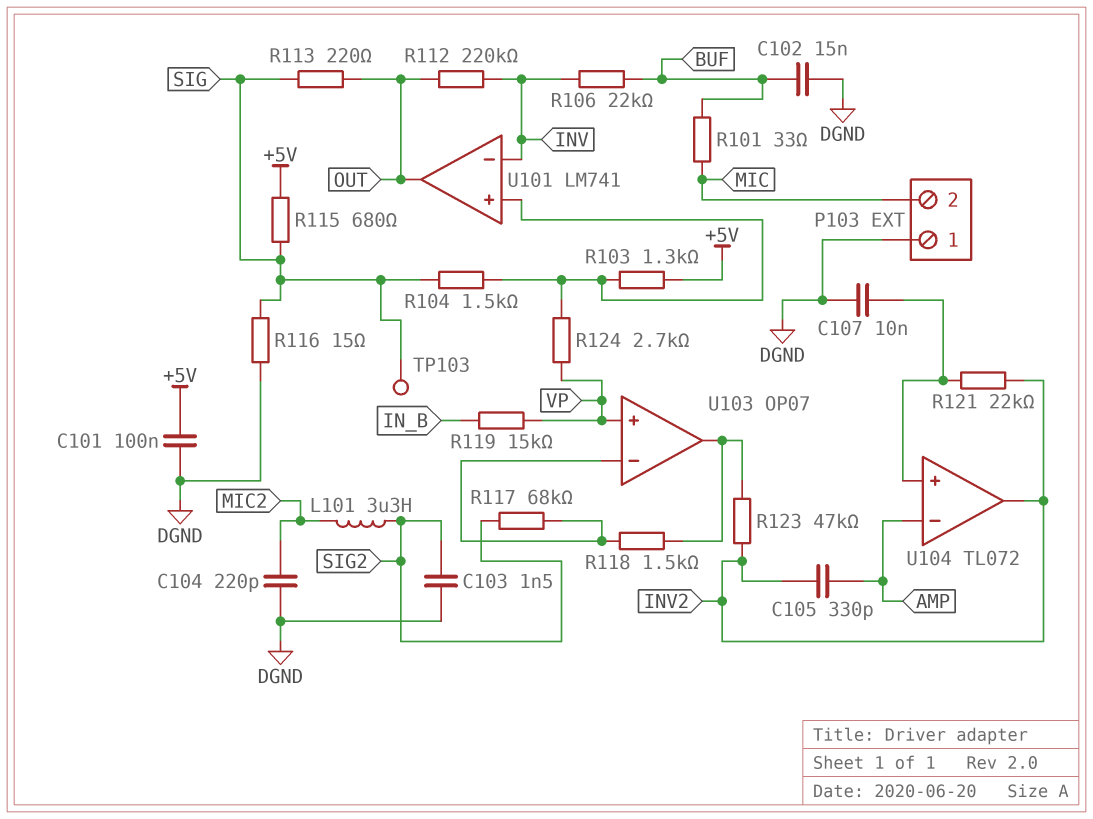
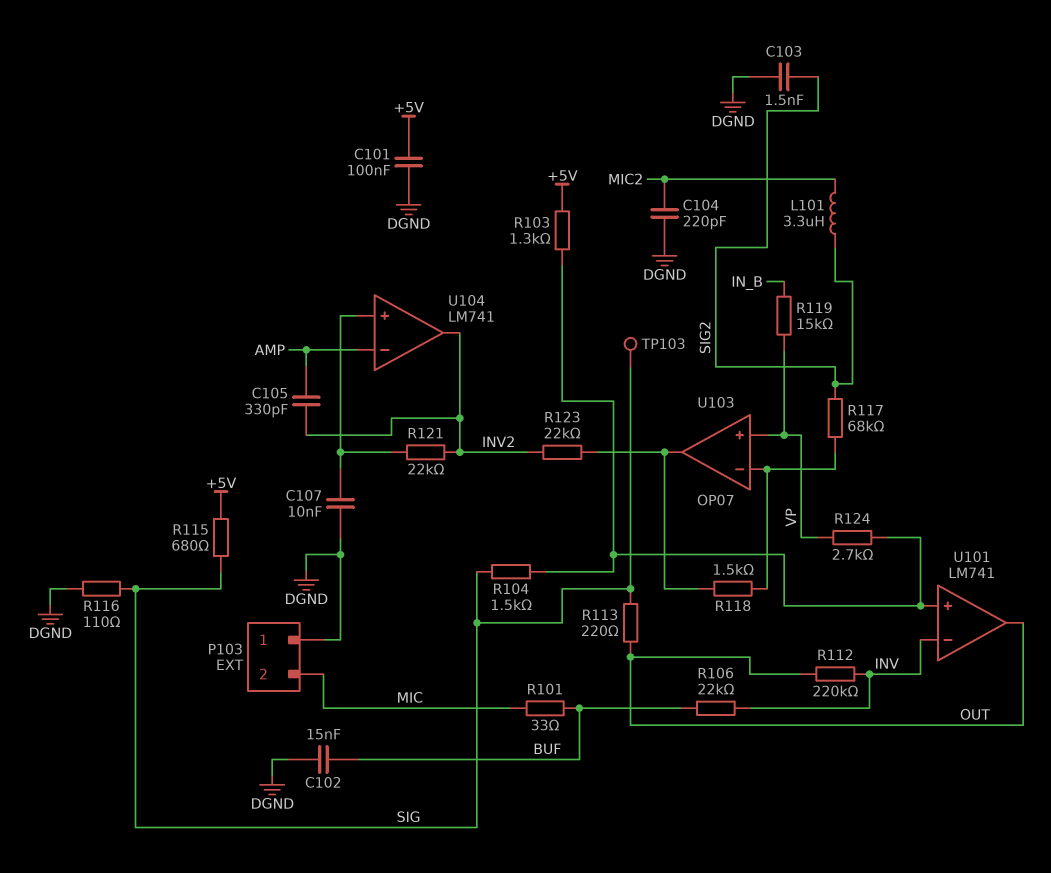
R116: 15 (DGND, SIG) -> 110 (DGND, SIG)
R123: 47k (INV2, U103/out) -> 22k (INV2, U103/out)
U104: TL072 -> LM741

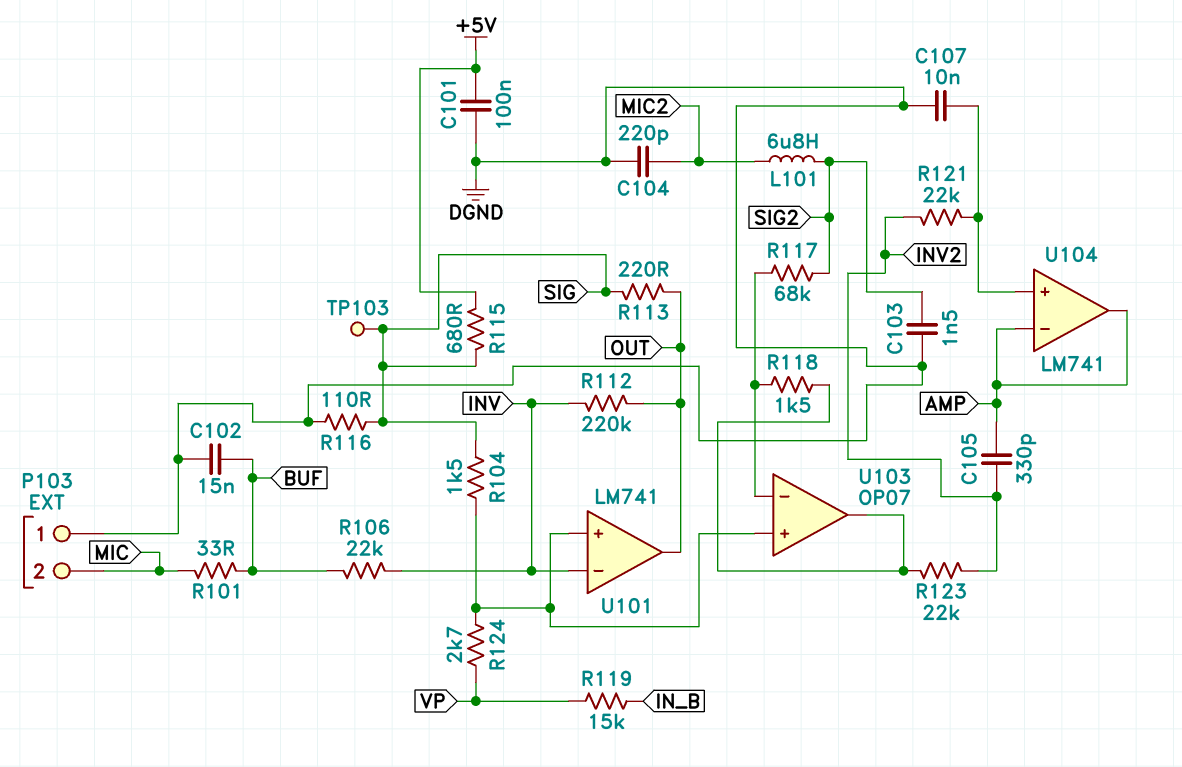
L101: 3.3uH (MIC2, SIG2) -> 6.8uH (MIC2, SIG2)
R103: 1.3k (+5V, U101/in+) -> none
U103 pin in+: VP -> U101/in+
U104 pin out: INV2 -> AMP

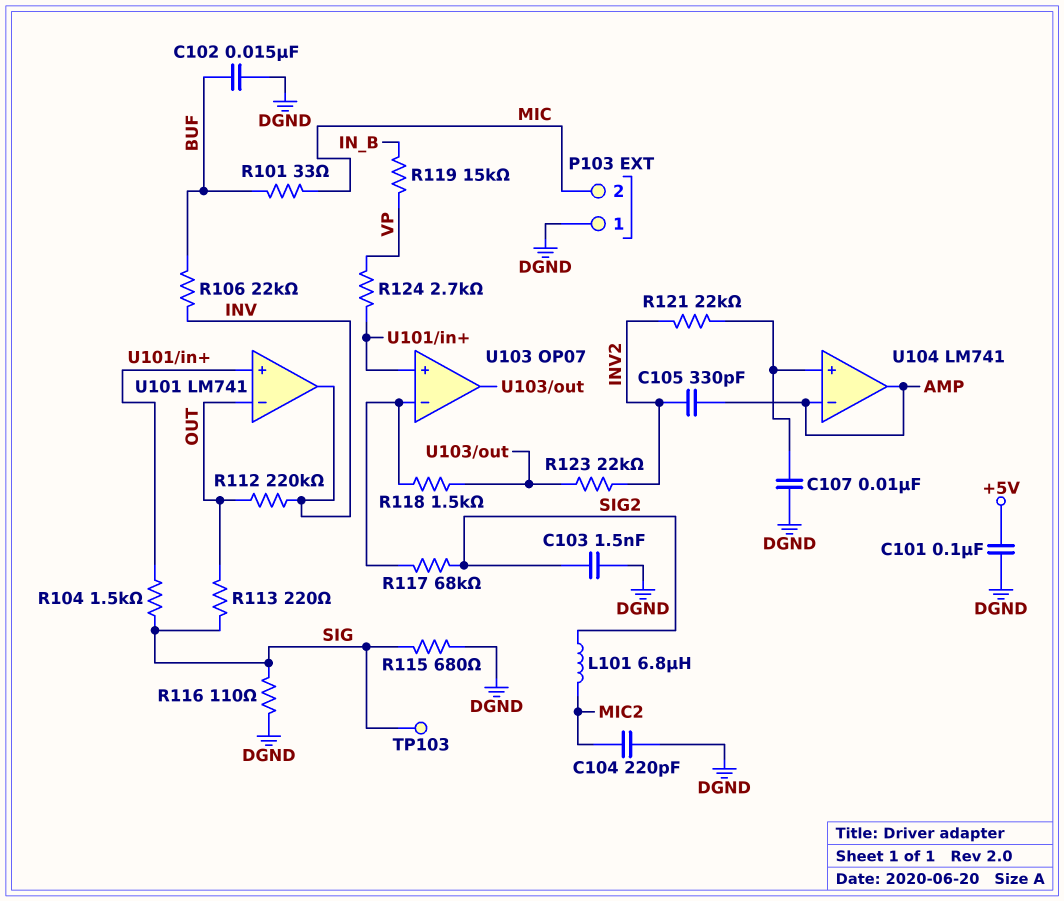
R115: 680 (+5V, SIG) -> 680 (DGND, SIG)
U101 pin in-: INV -> OUT
U101 pin out: OUT -> INV

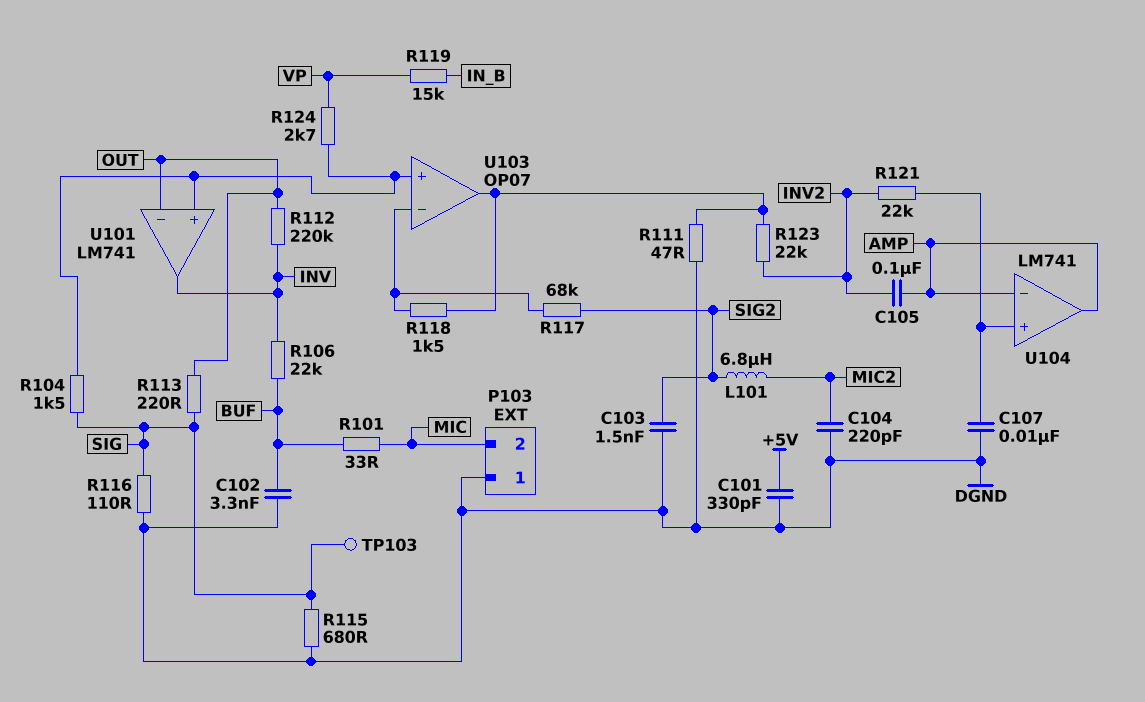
C101: 100nF (+5V, DGND) -> 330pF (+5V, DGND)
C102: 15nF (BUF, DGND) -> 3.3nF (BUF, DGND)
C105: 330pF (AMP, INV2) -> 100nF (AMP, INV2)
R111: none -> 47 (DGND, U103/out)

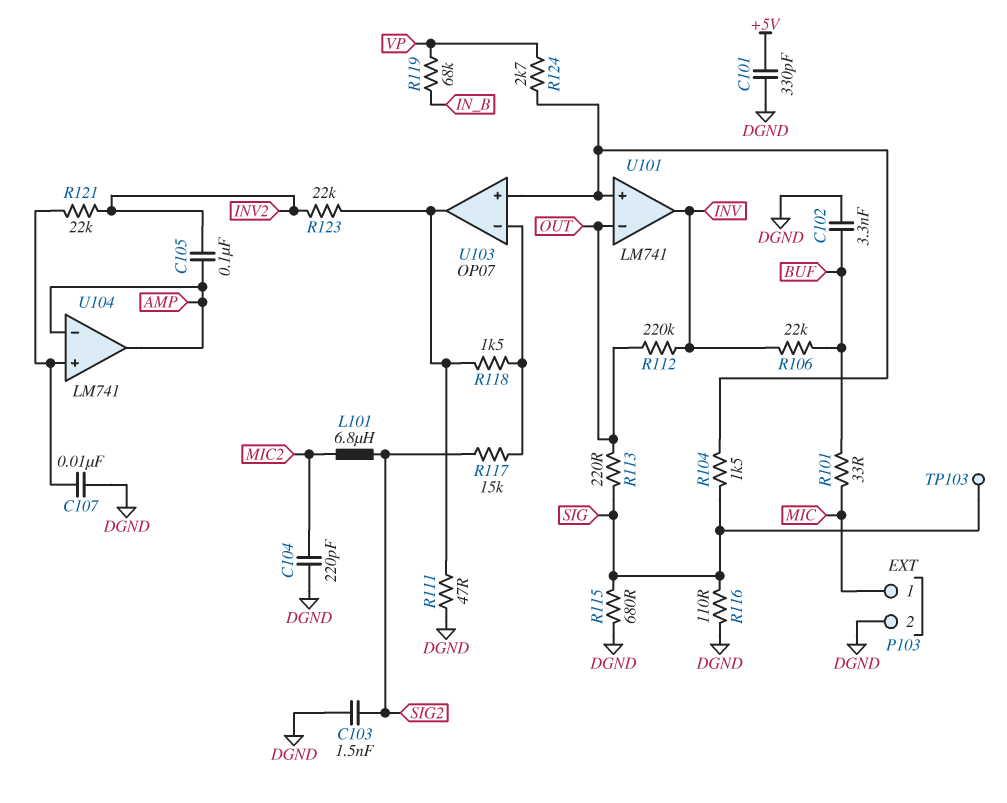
P103 pin 1: DGND -> MIC
P103 pin 2: MIC -> DGND
R117: 68k (SIG2, U103/in-) -> 15k (SIG2, U103/in-)
R119: 15k (IN_B, VP) -> 68k (IN_B, VP)

